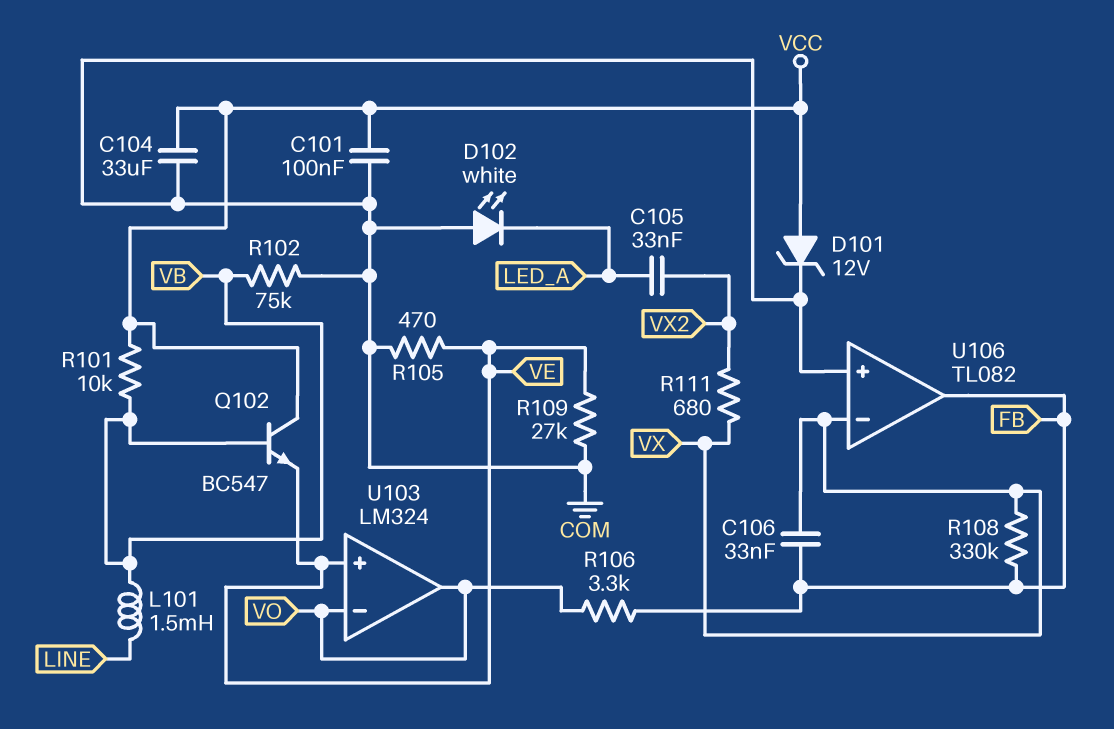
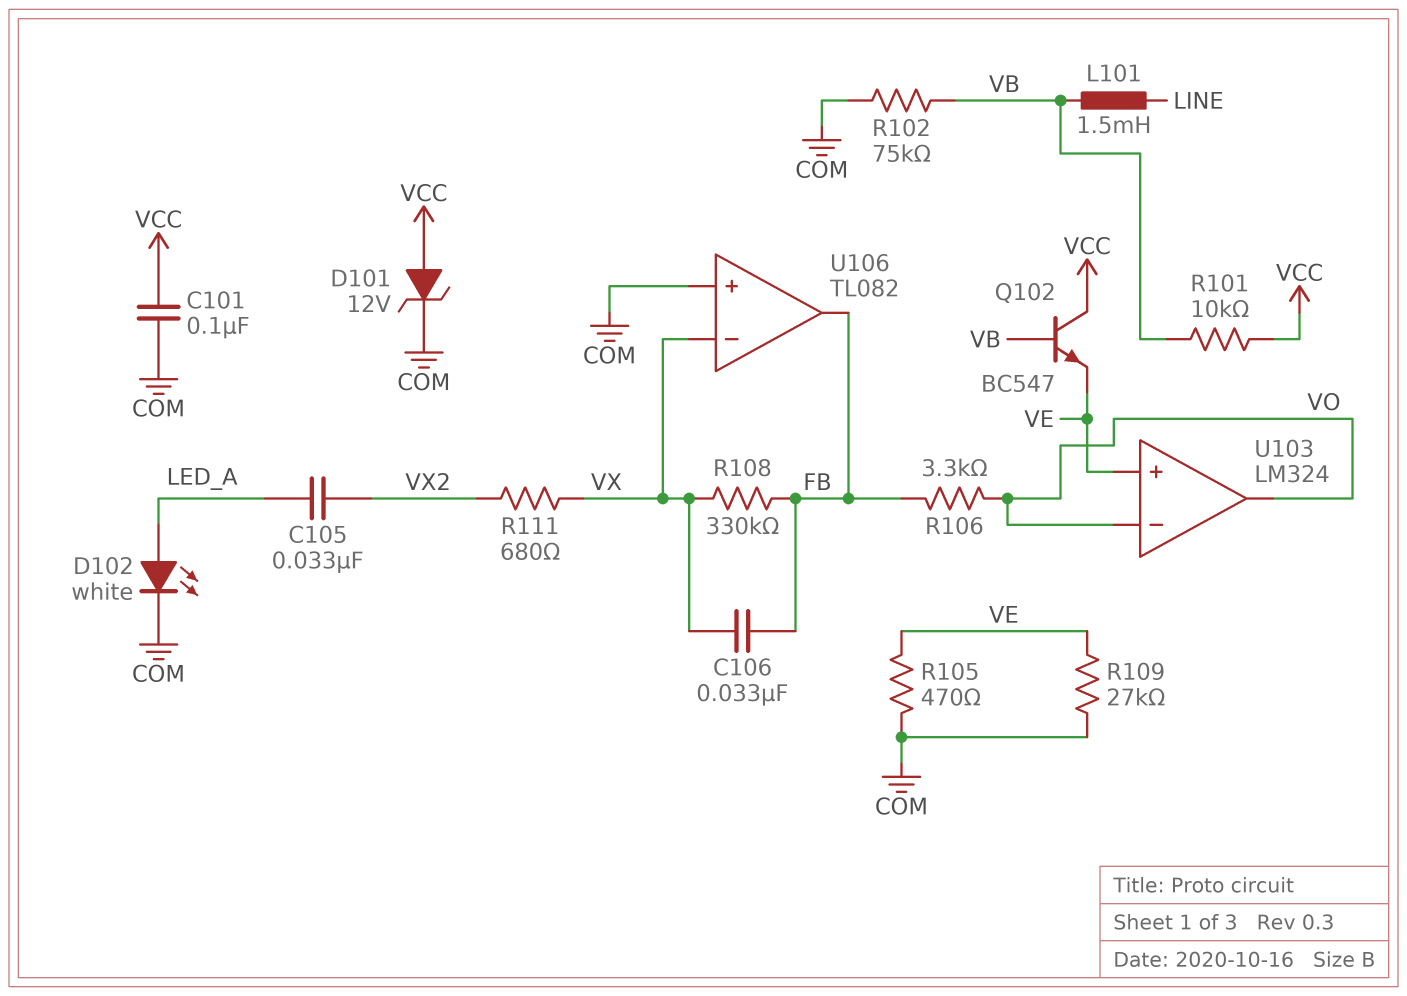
C104: 33uF (COM, VCC) -> none
D102: LED white (A COM, K LED_A) -> LED white (A LED_A, K COM)

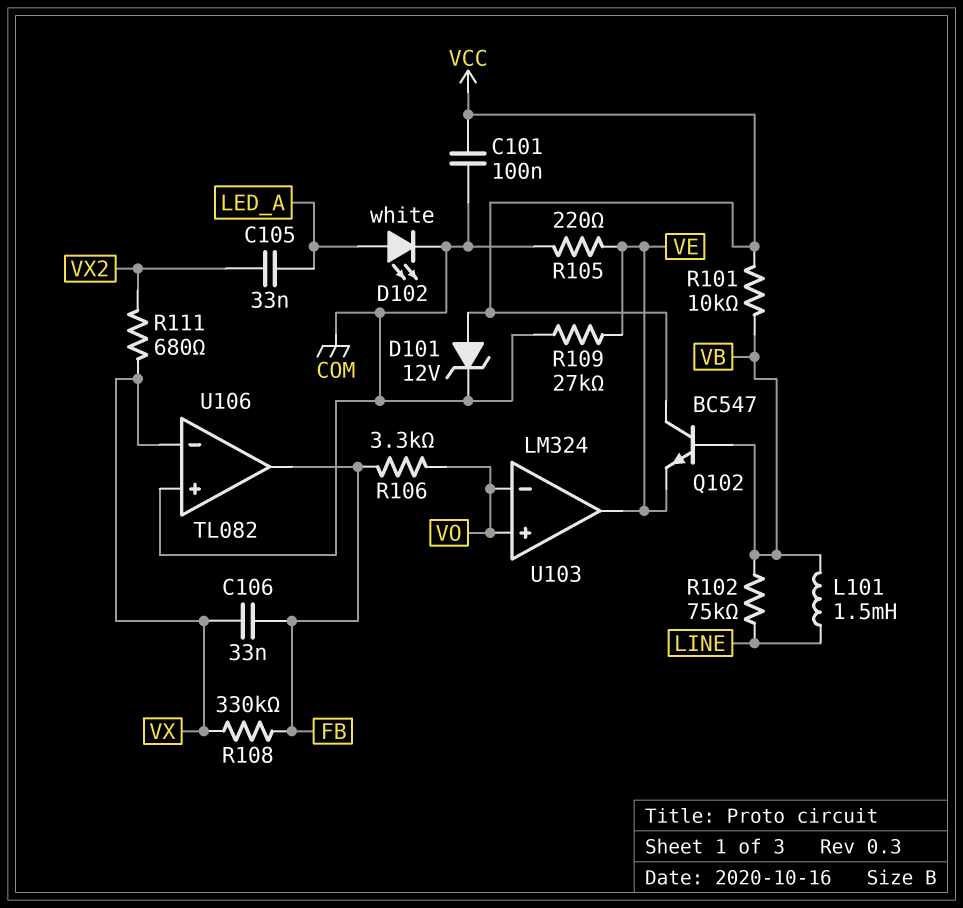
R102: 75k (COM, VB) -> 75k (LINE, VB)
R105: 470 (COM, VE) -> 220 (COM, VE)
U103 pin in+: VE -> VO
U103 pin out: VO -> VE

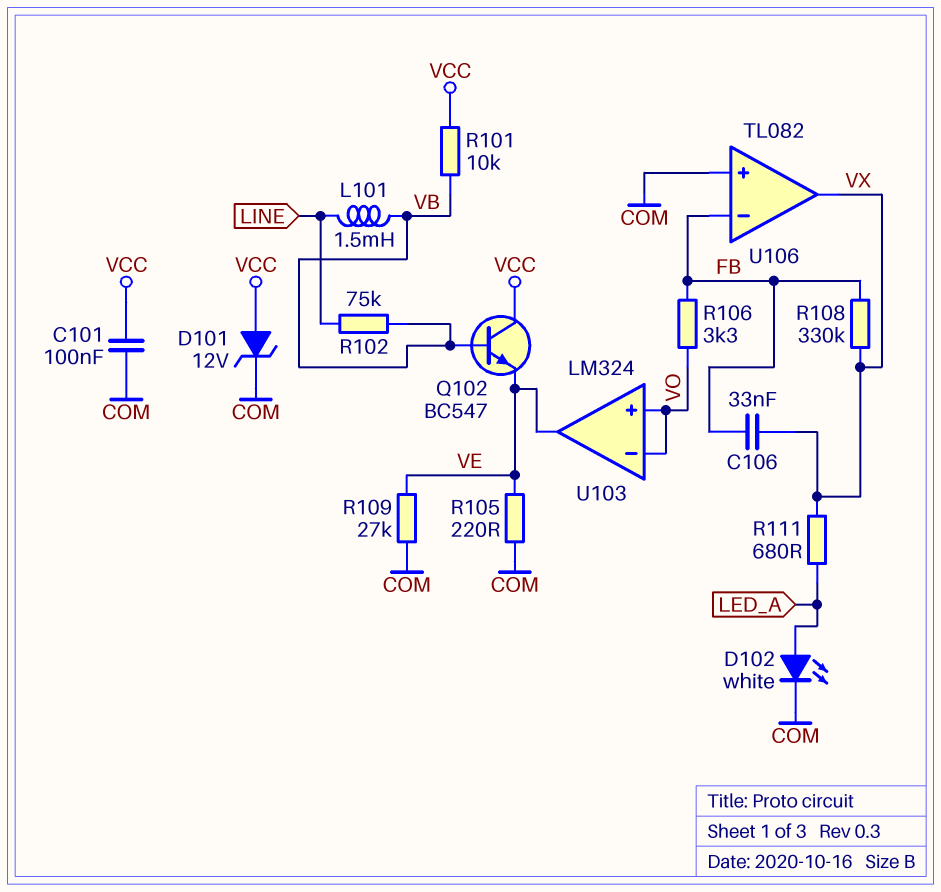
C105: 33nF (LED_A, VX2) -> none
R111: 680 (VX, VX2) -> 680 (LED_A, VX)
U106 pin in-: VX -> FB
U106 pin out: FB -> VX

